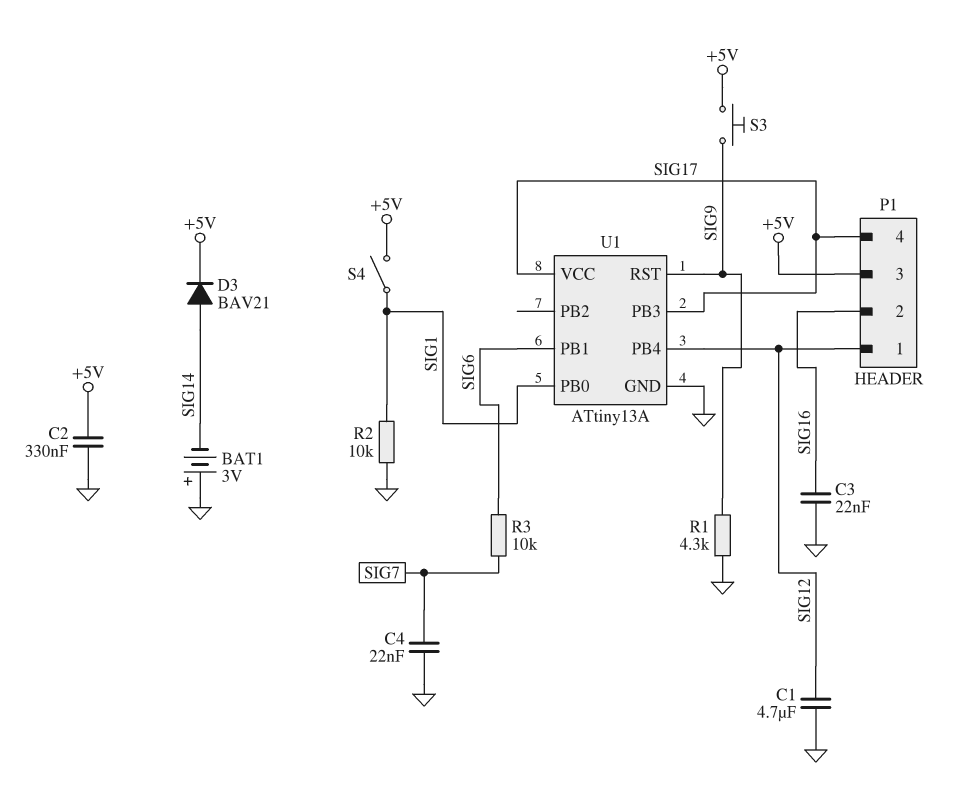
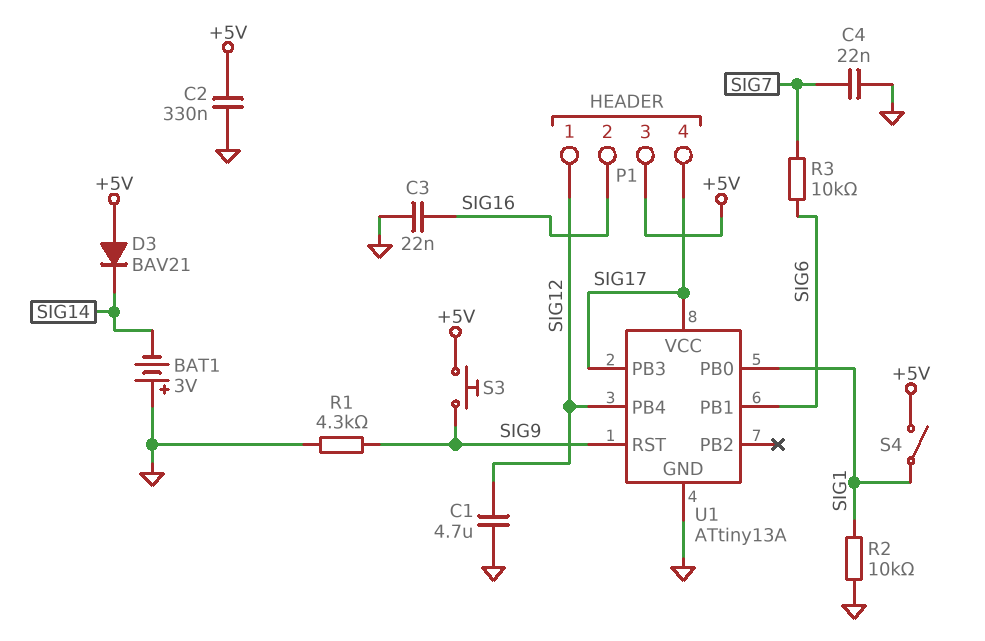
D3: diode BAV21 (A SIG14, K +5V) -> diode BAV21 (A +5V, K SIG14)

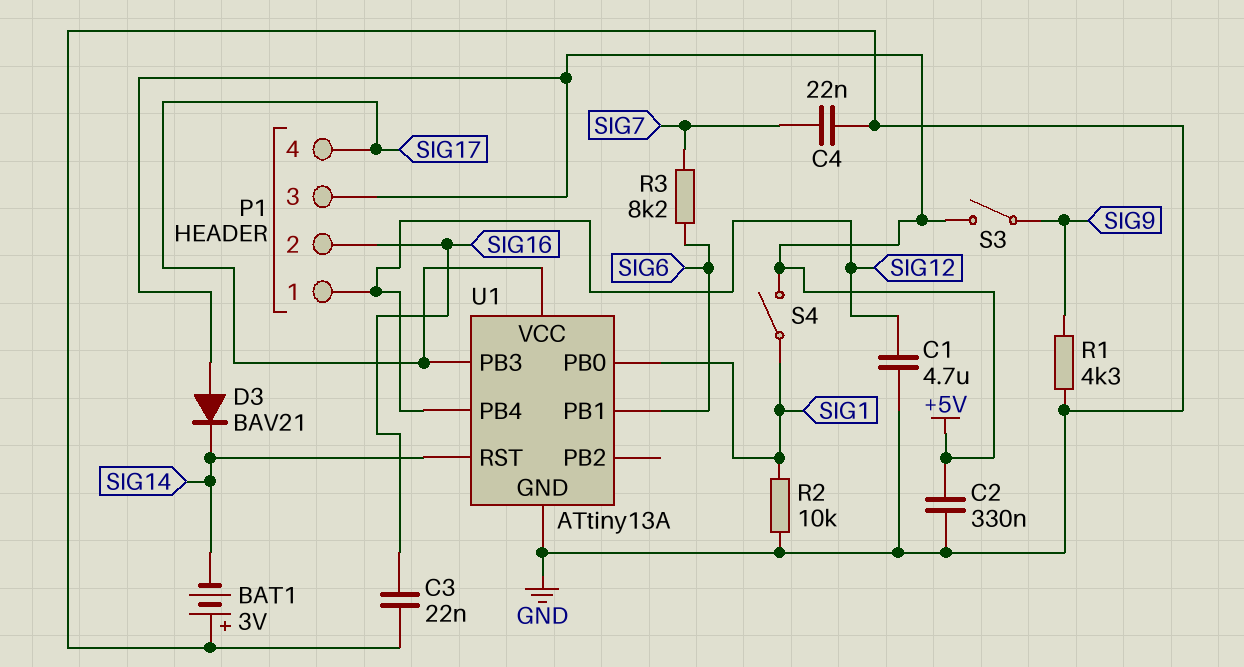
R3: 10k (SIG6, SIG7) -> 8.2k (SIG6, SIG7)
S3: button (+5V, SIG9) -> switch (+5V, SIG9)
U1 pin RST: SIG9 -> SIG14

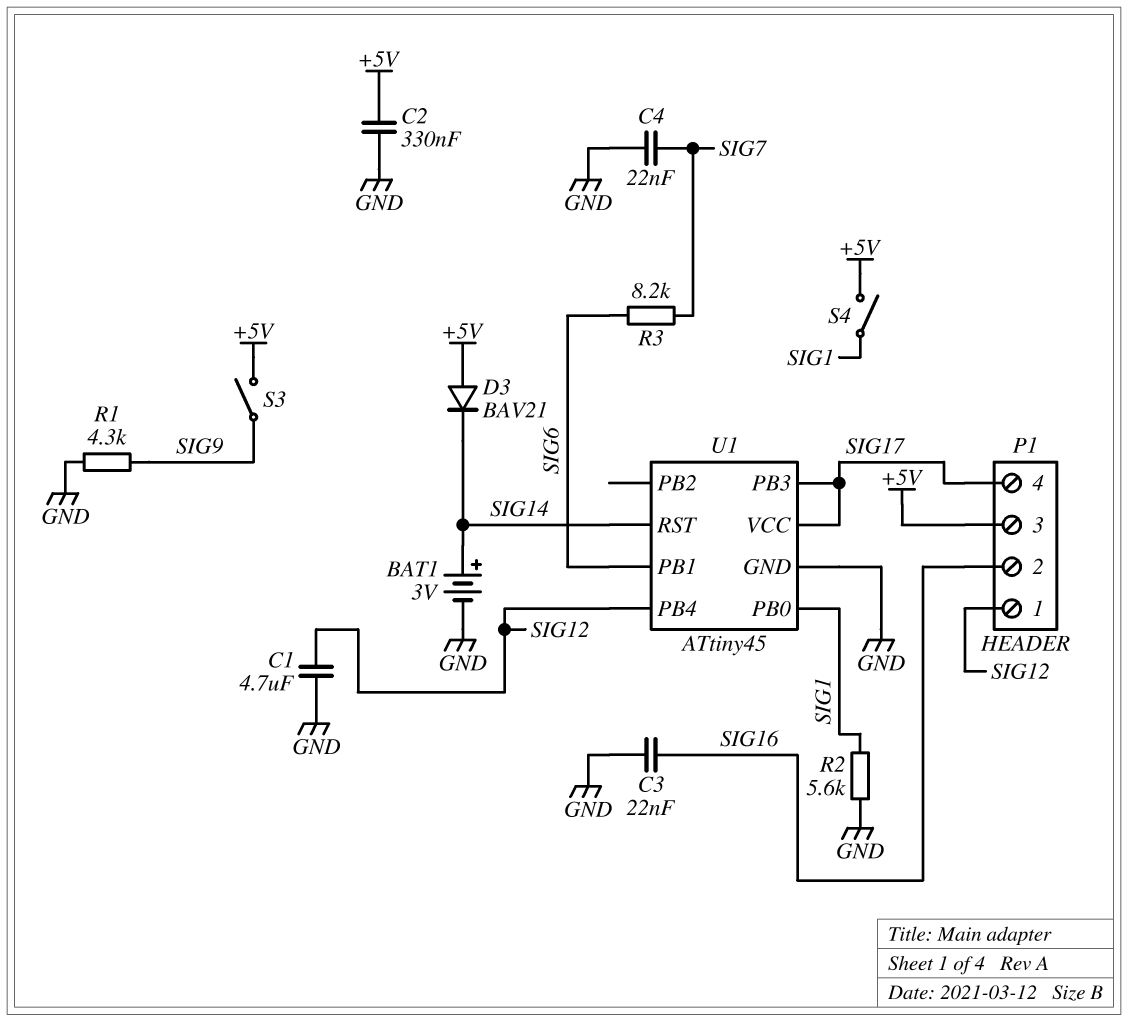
BAT1: 3V (plus GND, minus SIG14) -> 3V (plus SIG14, minus GND)
R2: 10k (GND, SIG1) -> 5.6k (GND, SIG1)
U1: ATtiny13A -> ATtiny45

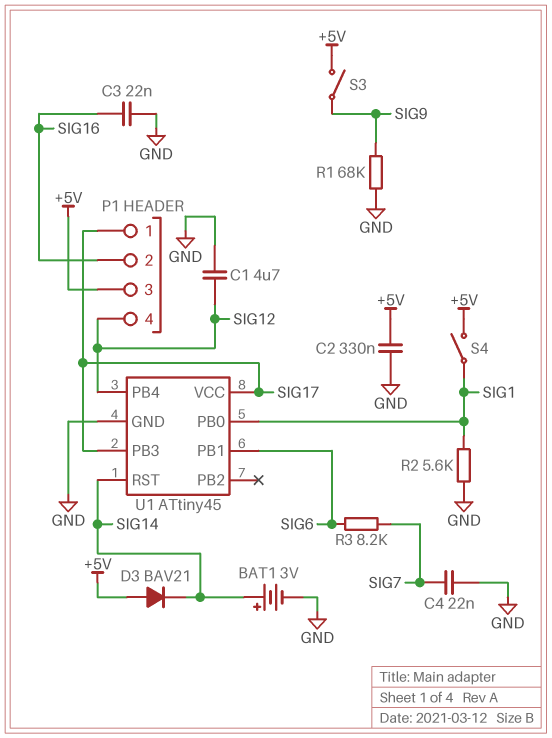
P1 pin 1: SIG12 -> SIG17
P1 pin 4: SIG17 -> SIG12
R1: 4.3k (GND, SIG9) -> 68k (GND, SIG9)

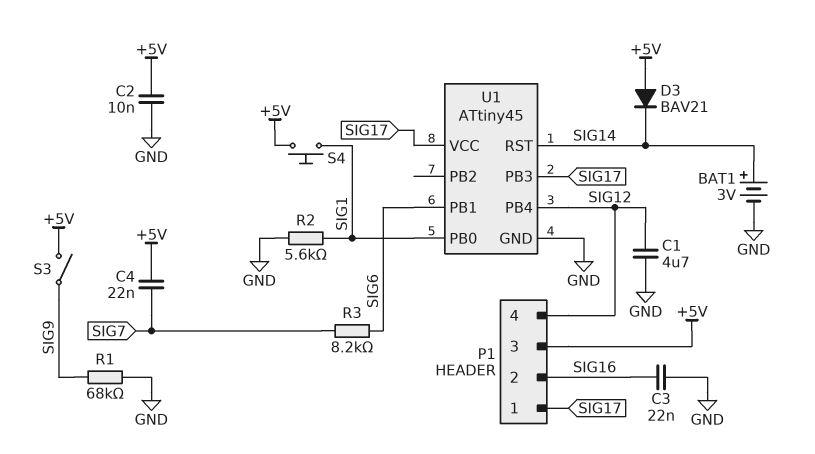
C2: 330nF (+5V, GND) -> 10nF (+5V, GND)
C4: 22nF (GND, SIG7) -> 22nF (+5V, SIG7)
S4: switch (+5V, SIG1) -> button (+5V, SIG1)

